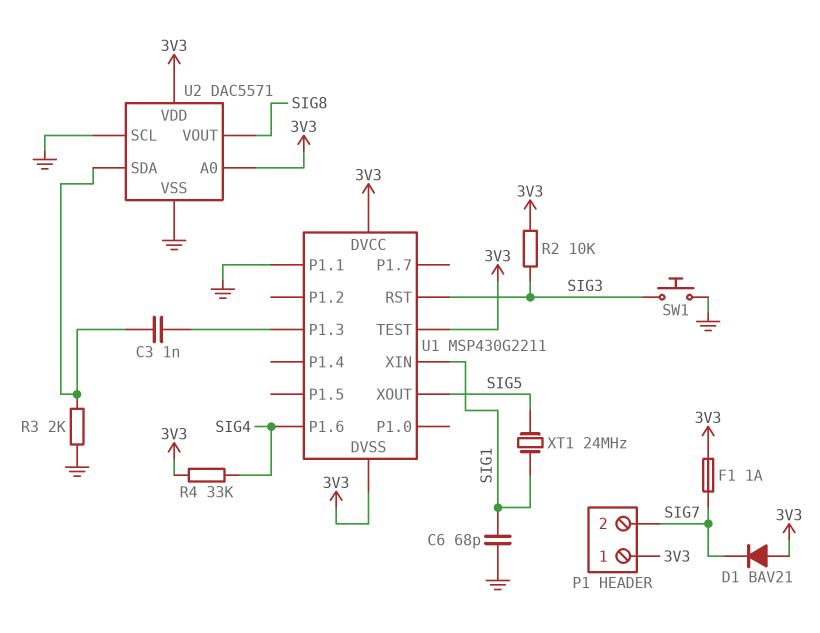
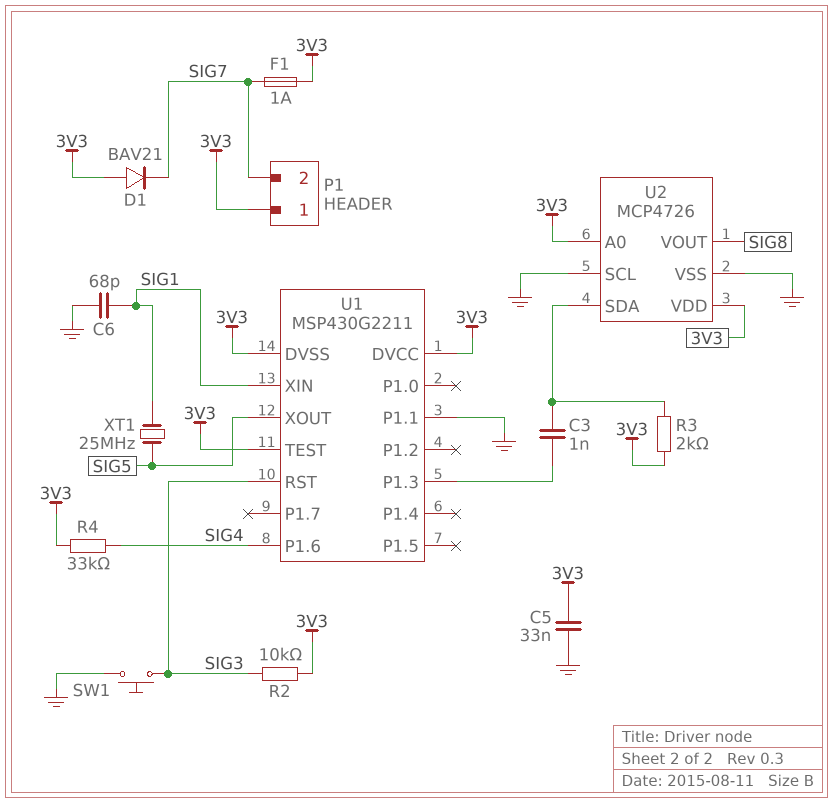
C5: none -> 33nF (3V3, GND)
R3: 2k (GND, U2/SDA) -> 2k (3V3, U2/SDA)
U2: DAC5571 -> MCP4726
XT1: 24MHz (SIG1, SIG5) -> 25MHz (SIG1, SIG5)

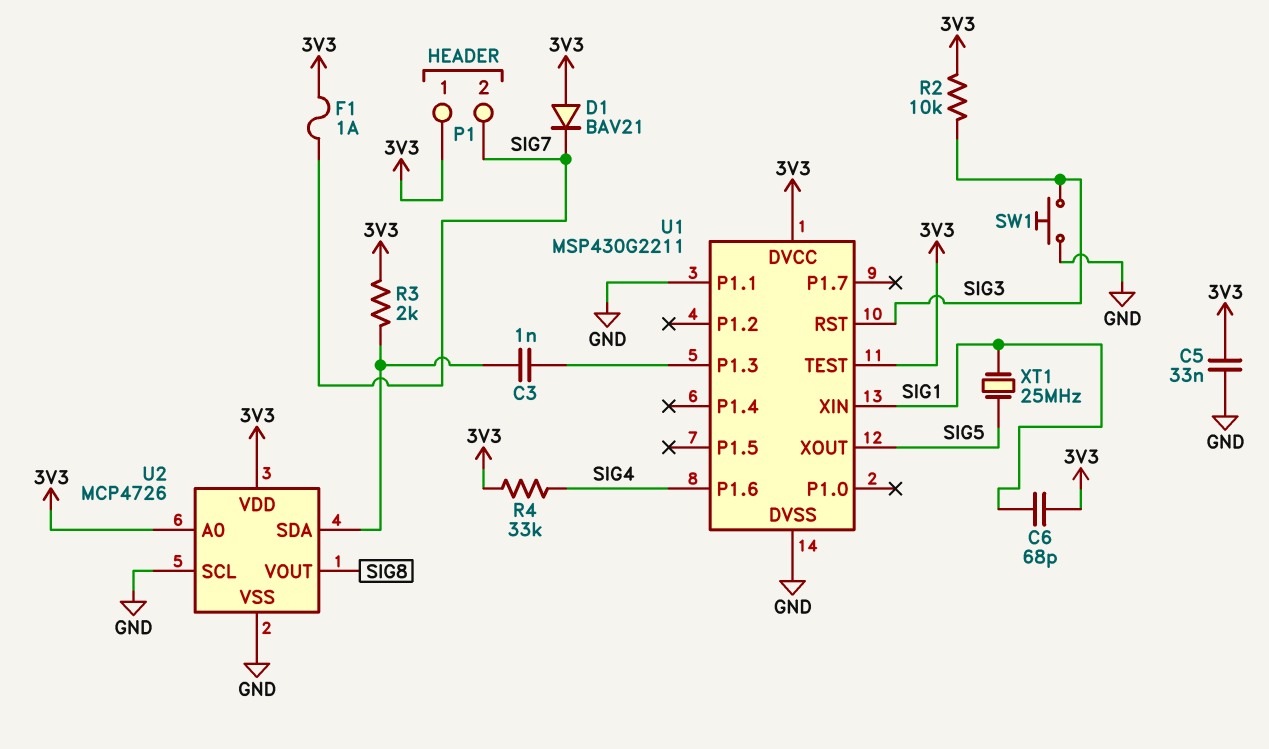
C6: 68pF (GND, SIG1) -> 68pF (3V3, SIG1)
U1 pin DVSS: 3V3 -> GND

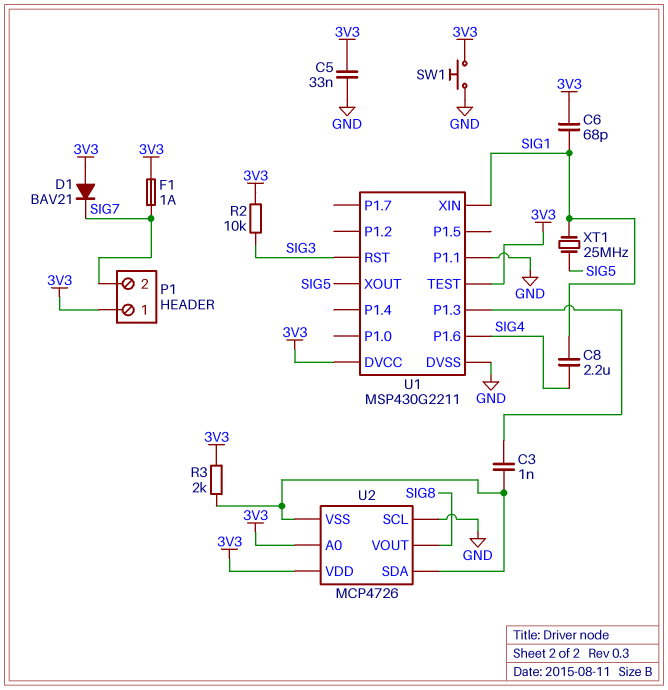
C8: none -> 2.2uF (SIG1, SIG4)
R4: 33k (3V3, SIG4) -> none
SW1: button (GND, SIG3) -> button (3V3, GND)
U2 pin VSS: GND -> U2/SDA

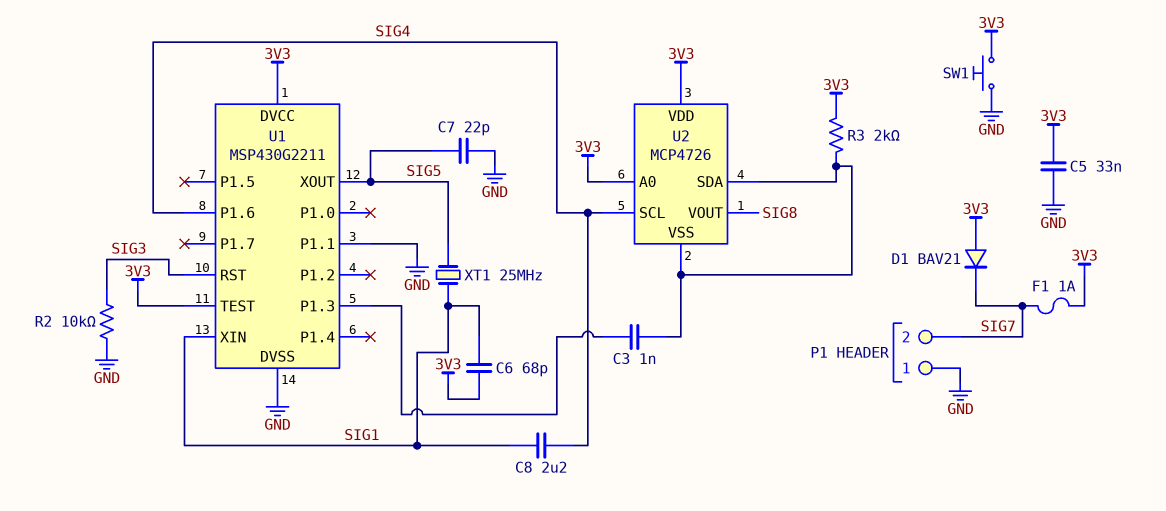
C7: none -> 22pF (GND, SIG5)
P1 pin 1: 3V3 -> GND
R2: 10k (3V3, SIG3) -> 10k (GND, SIG3)
U2 pin SCL: GND -> SIG4

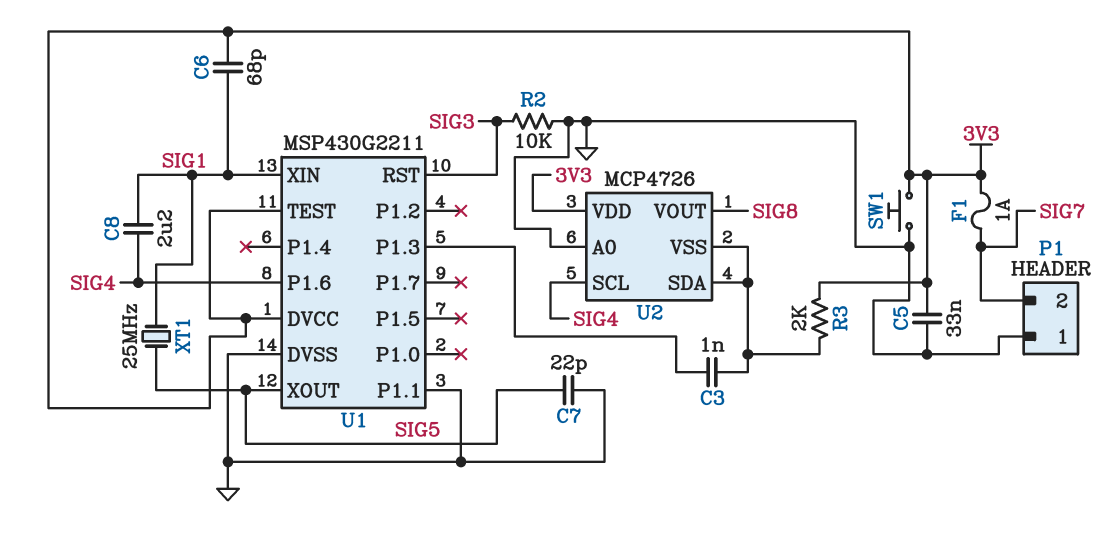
D1: diode BAV21 (A 3V3, K SIG7) -> none
U2 pin A0: 3V3 -> GND

